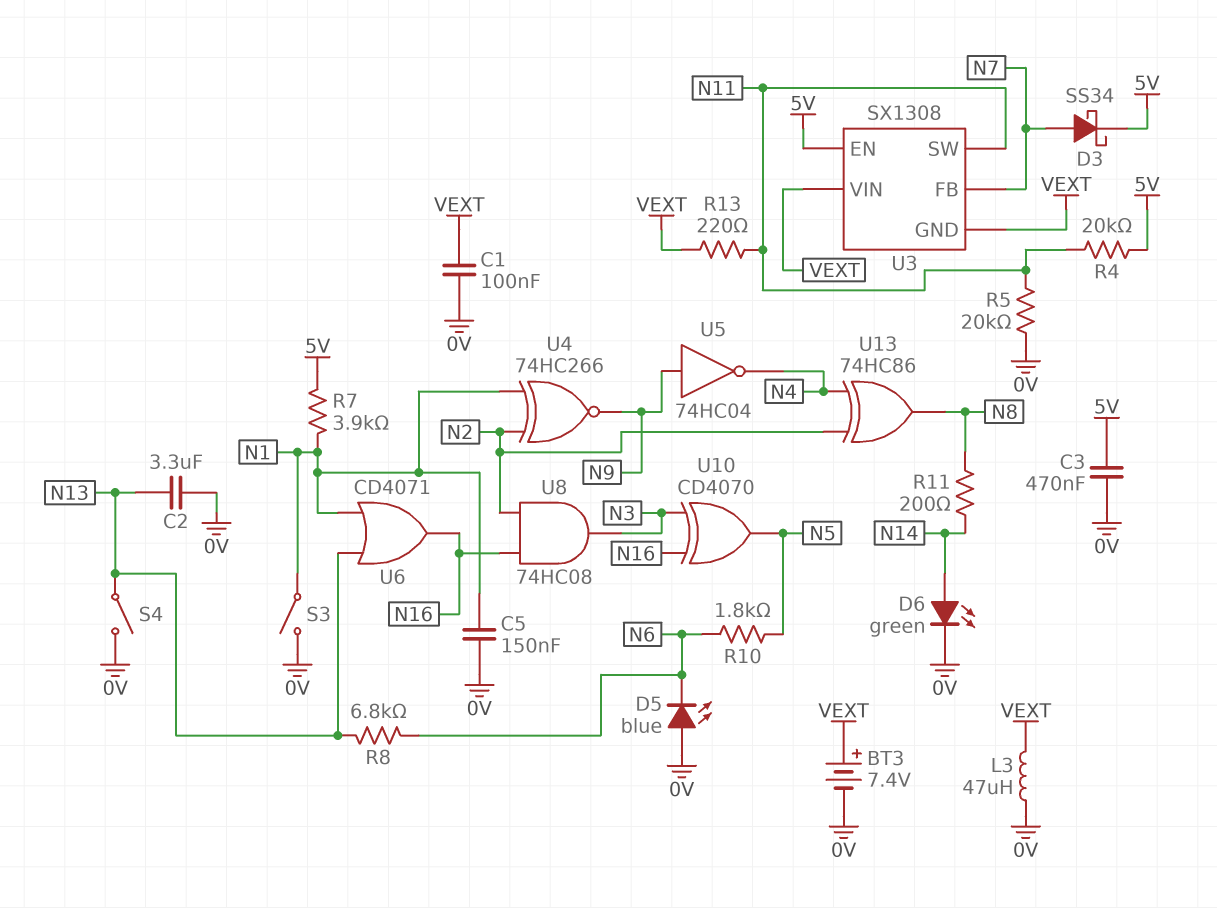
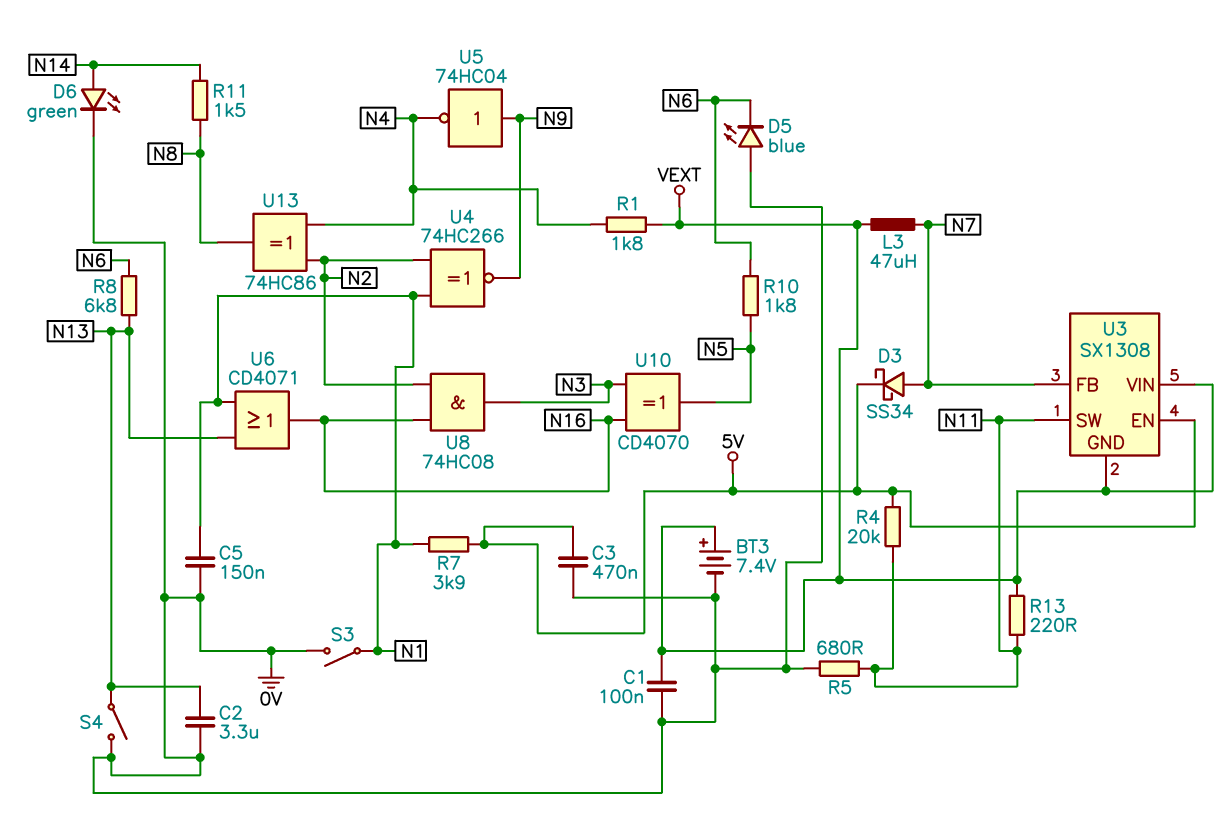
L3: 47uH (0V, VEXT) -> 47uH (N7, VEXT)
R1: none -> 1.8k (N4, VEXT)
R5: 20k (0V, N11) -> 680 (0V, N11)
R11: 200 (N8, N14) -> 1.5k (N8, N14)

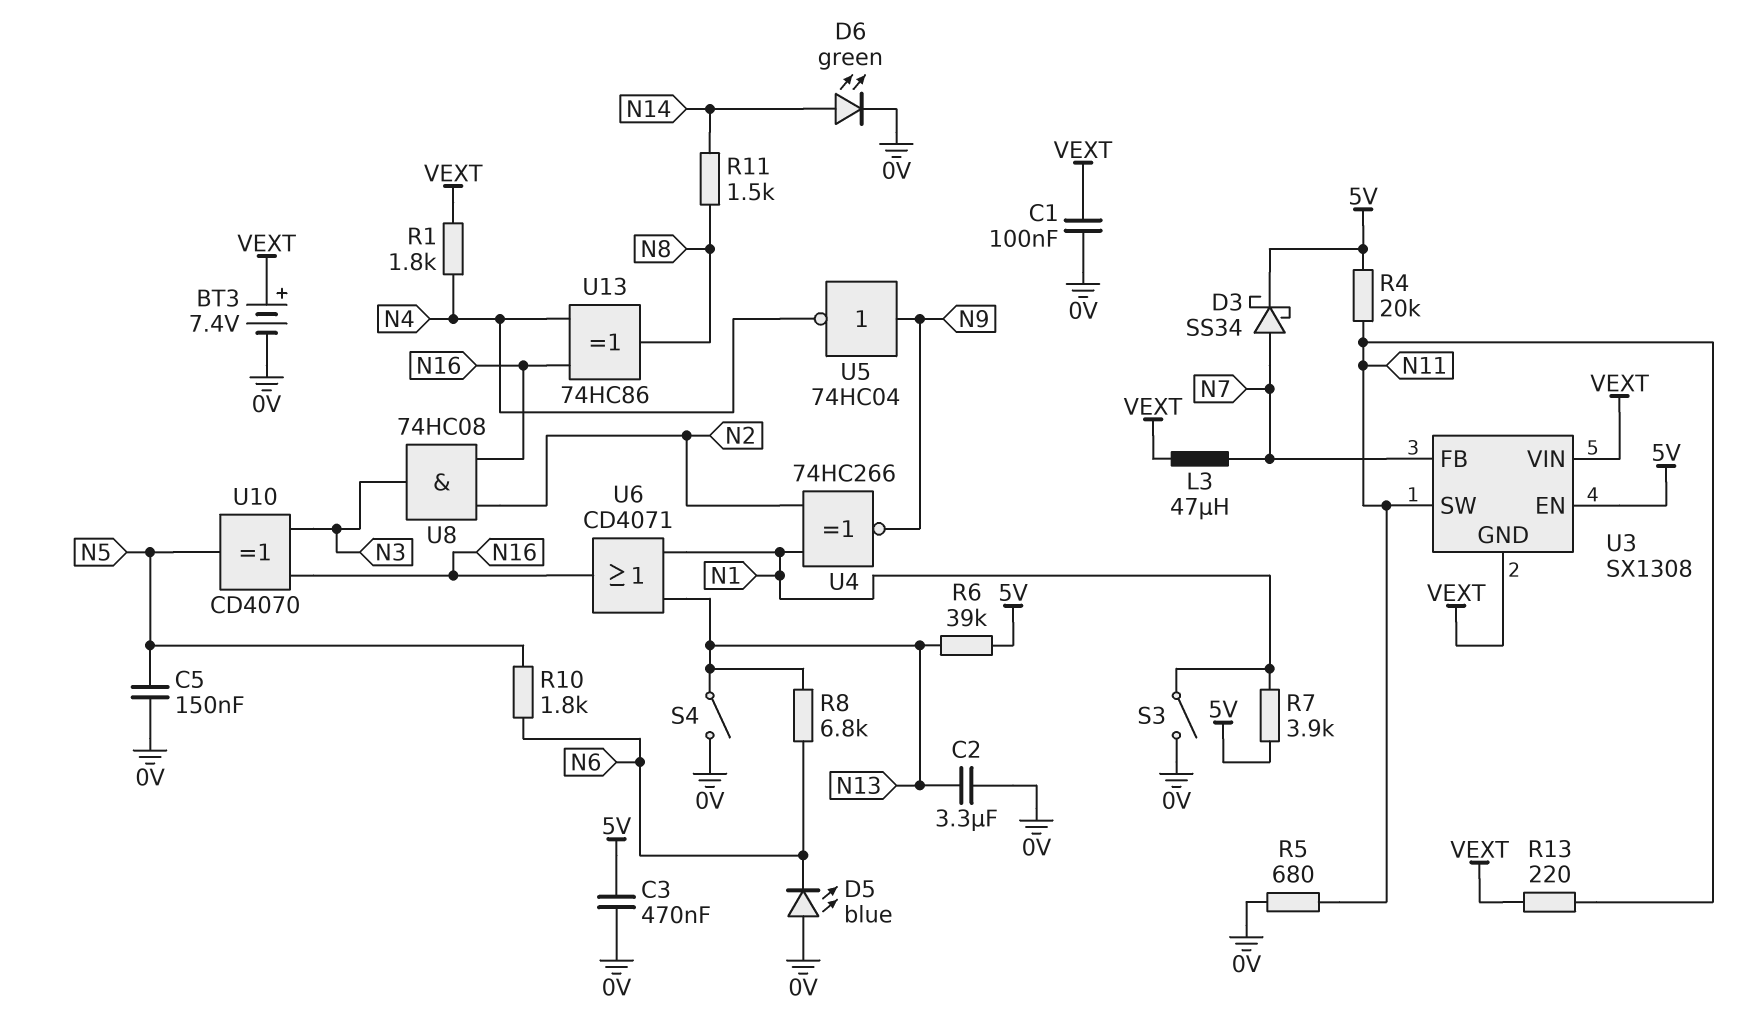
C5: 150nF (0V, N1) -> 150nF (0V, N5)
R6: none -> 39k (5V, N13)
U13: XOR 74HC86 (in N2, in N4, out N8) -> XOR 74HC86 (in N4, in N16, out N8)

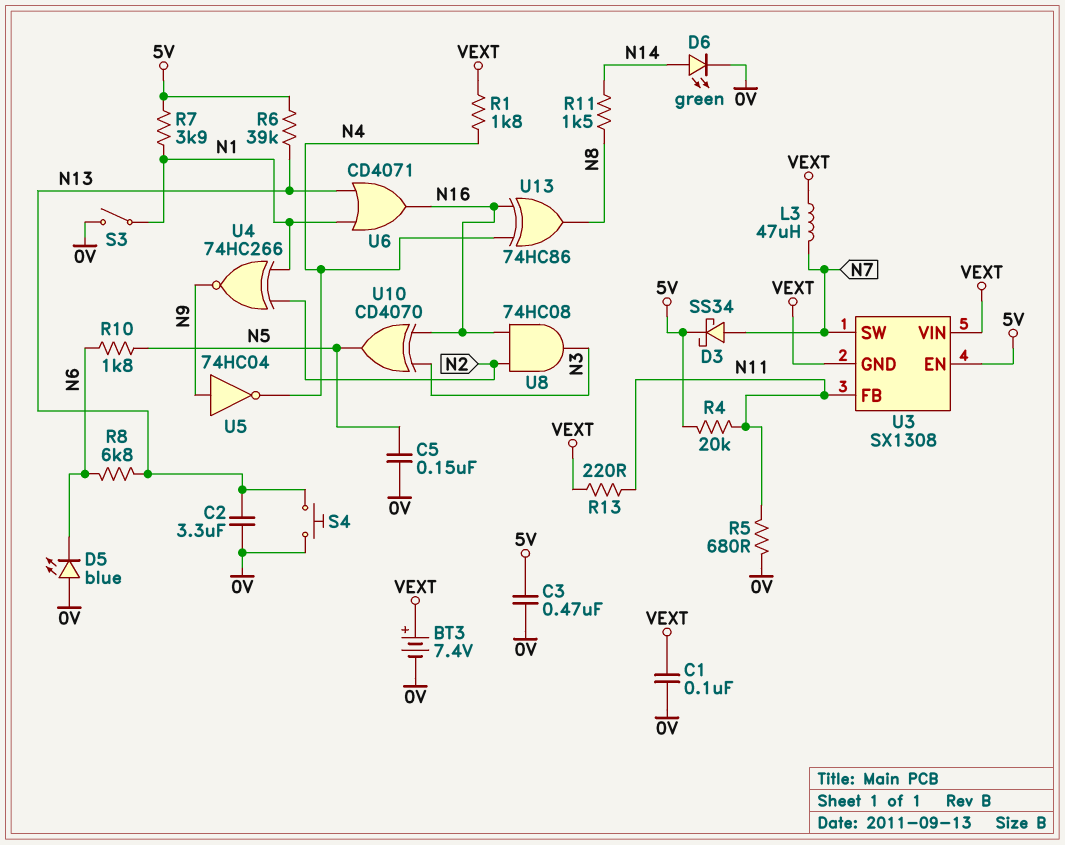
S4: switch (0V, N13) -> button (0V, N13)
U3 pin FB: N7 -> N11
U3 pin SW: N11 -> N7

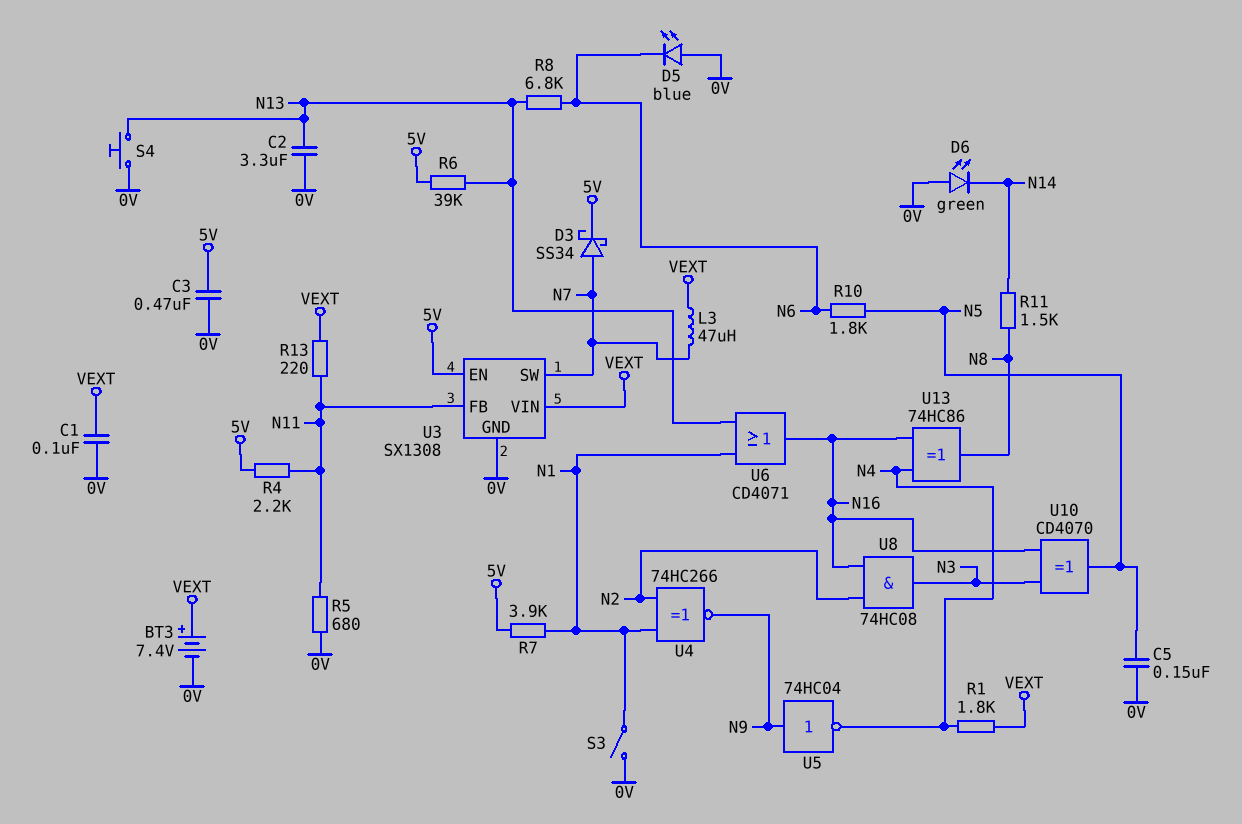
D6: LED green (A N14, K 0V) -> LED green (A 0V, K N14)
R4: 20k (5V, N11) -> 2.2k (5V, N11)
U3 pin GND: VEXT -> 0V

